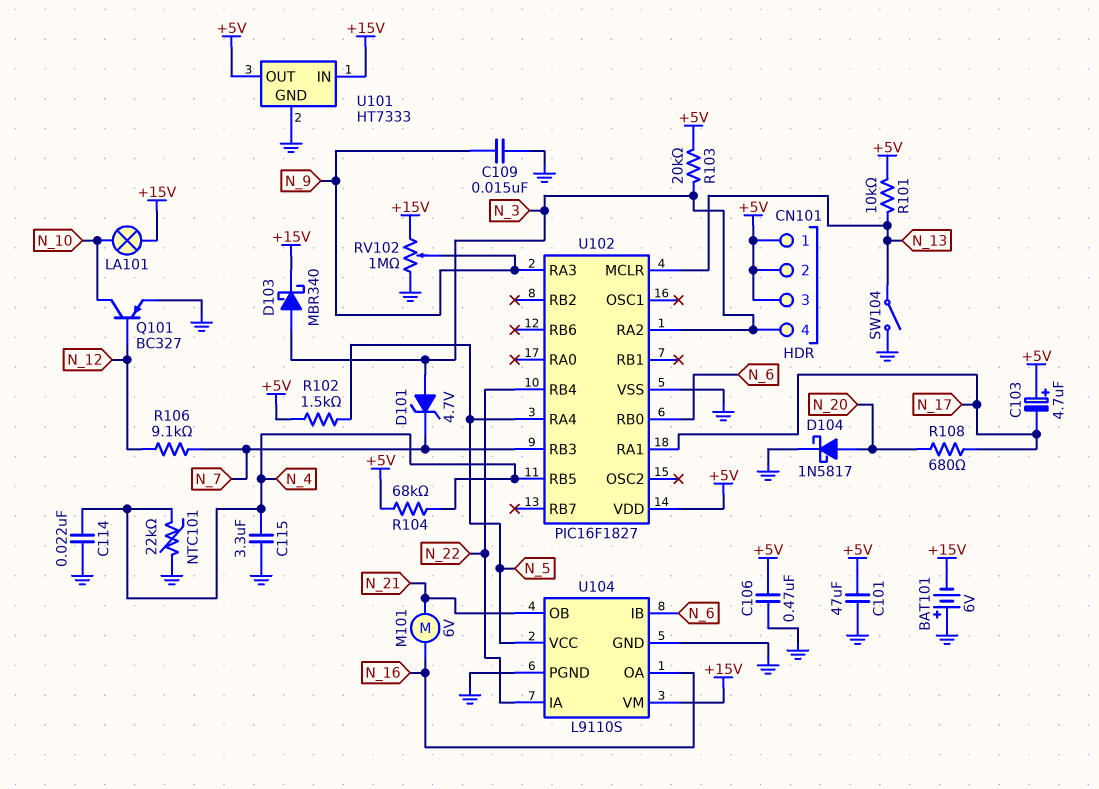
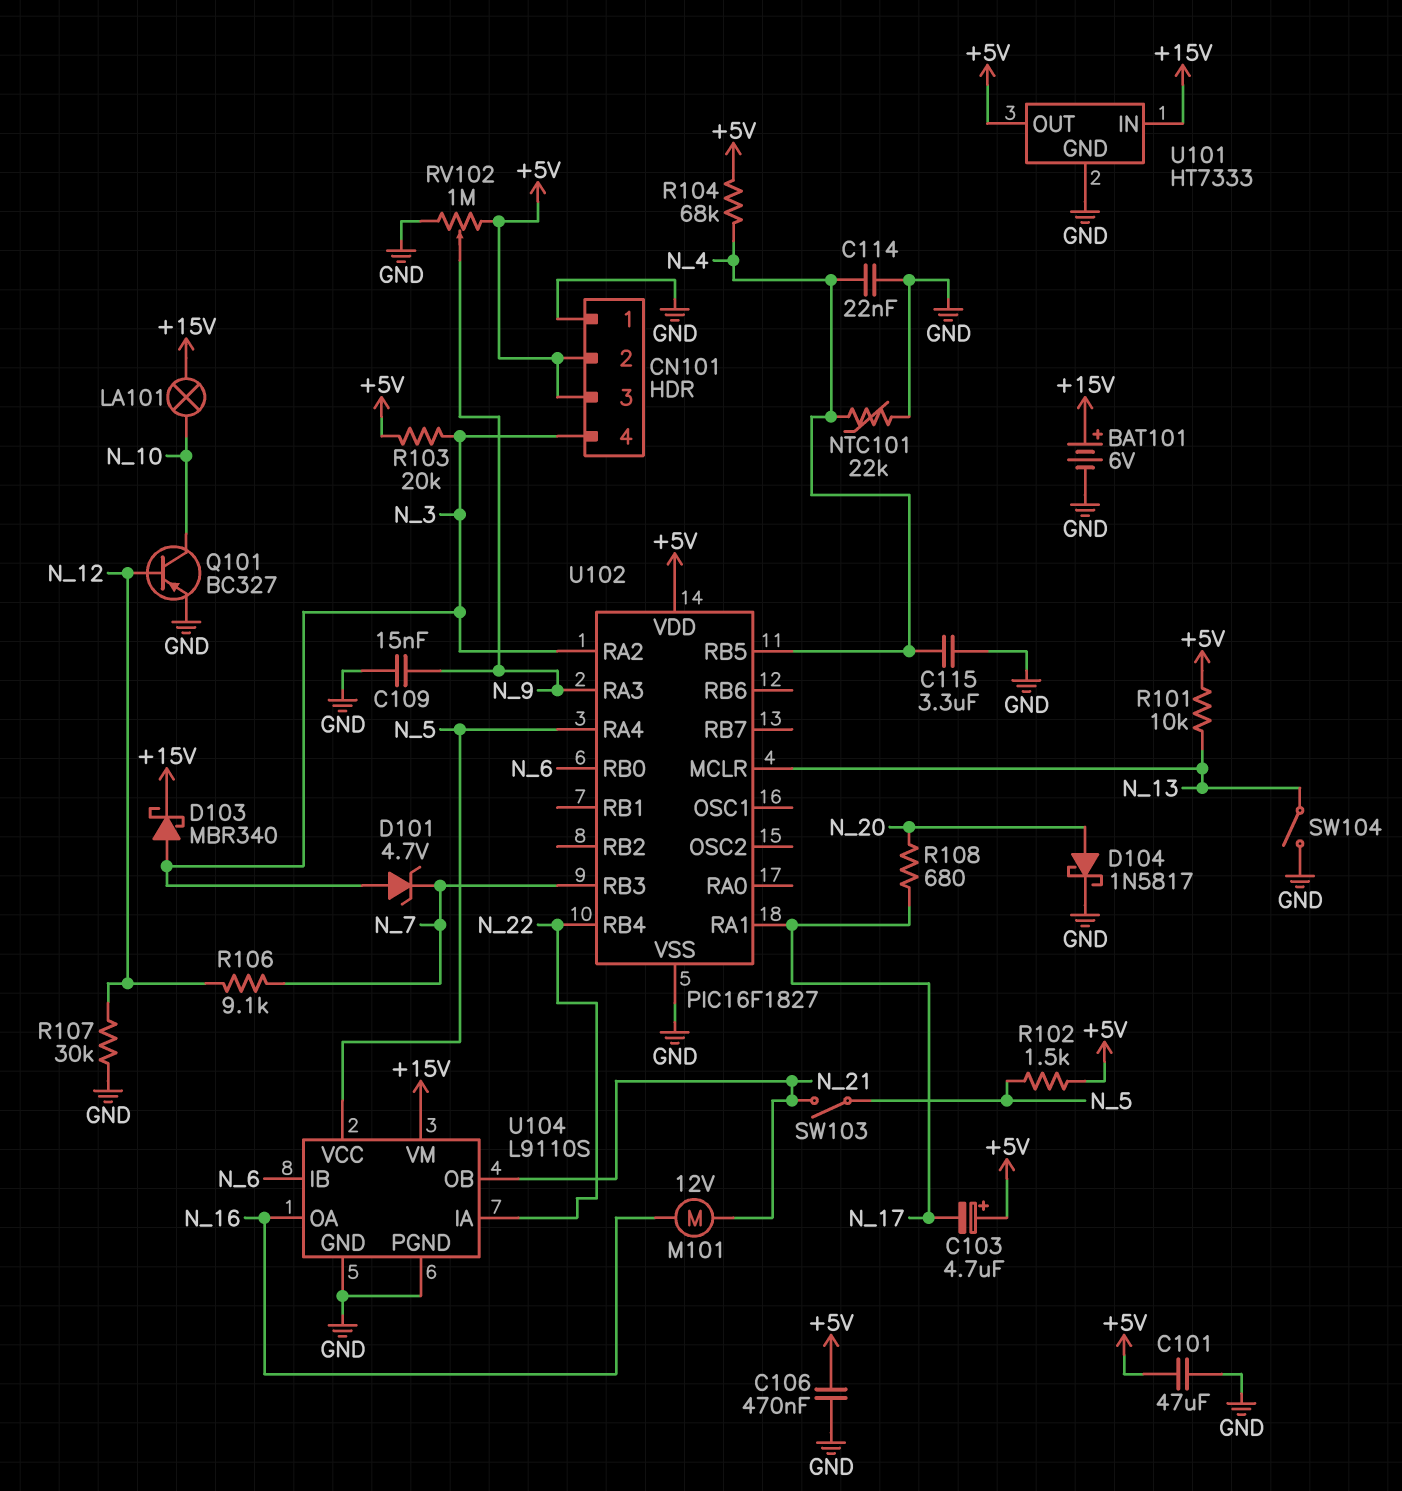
BAT101: 6V (plus GND, minus +15V) -> 6V (plus +15V, minus GND)
CN101 pin 1: +5V -> GND
M101: motor 6V (N_16, N_21) -> motor 12V (N_16, N_21)
R107: none -> 30k (GND, N_12)
RV102: 1M (+15V, GND, wiper N_9) -> 1M (+5V, GND, wiper N_9)
SW103: none -> switch (N_5, N_21)

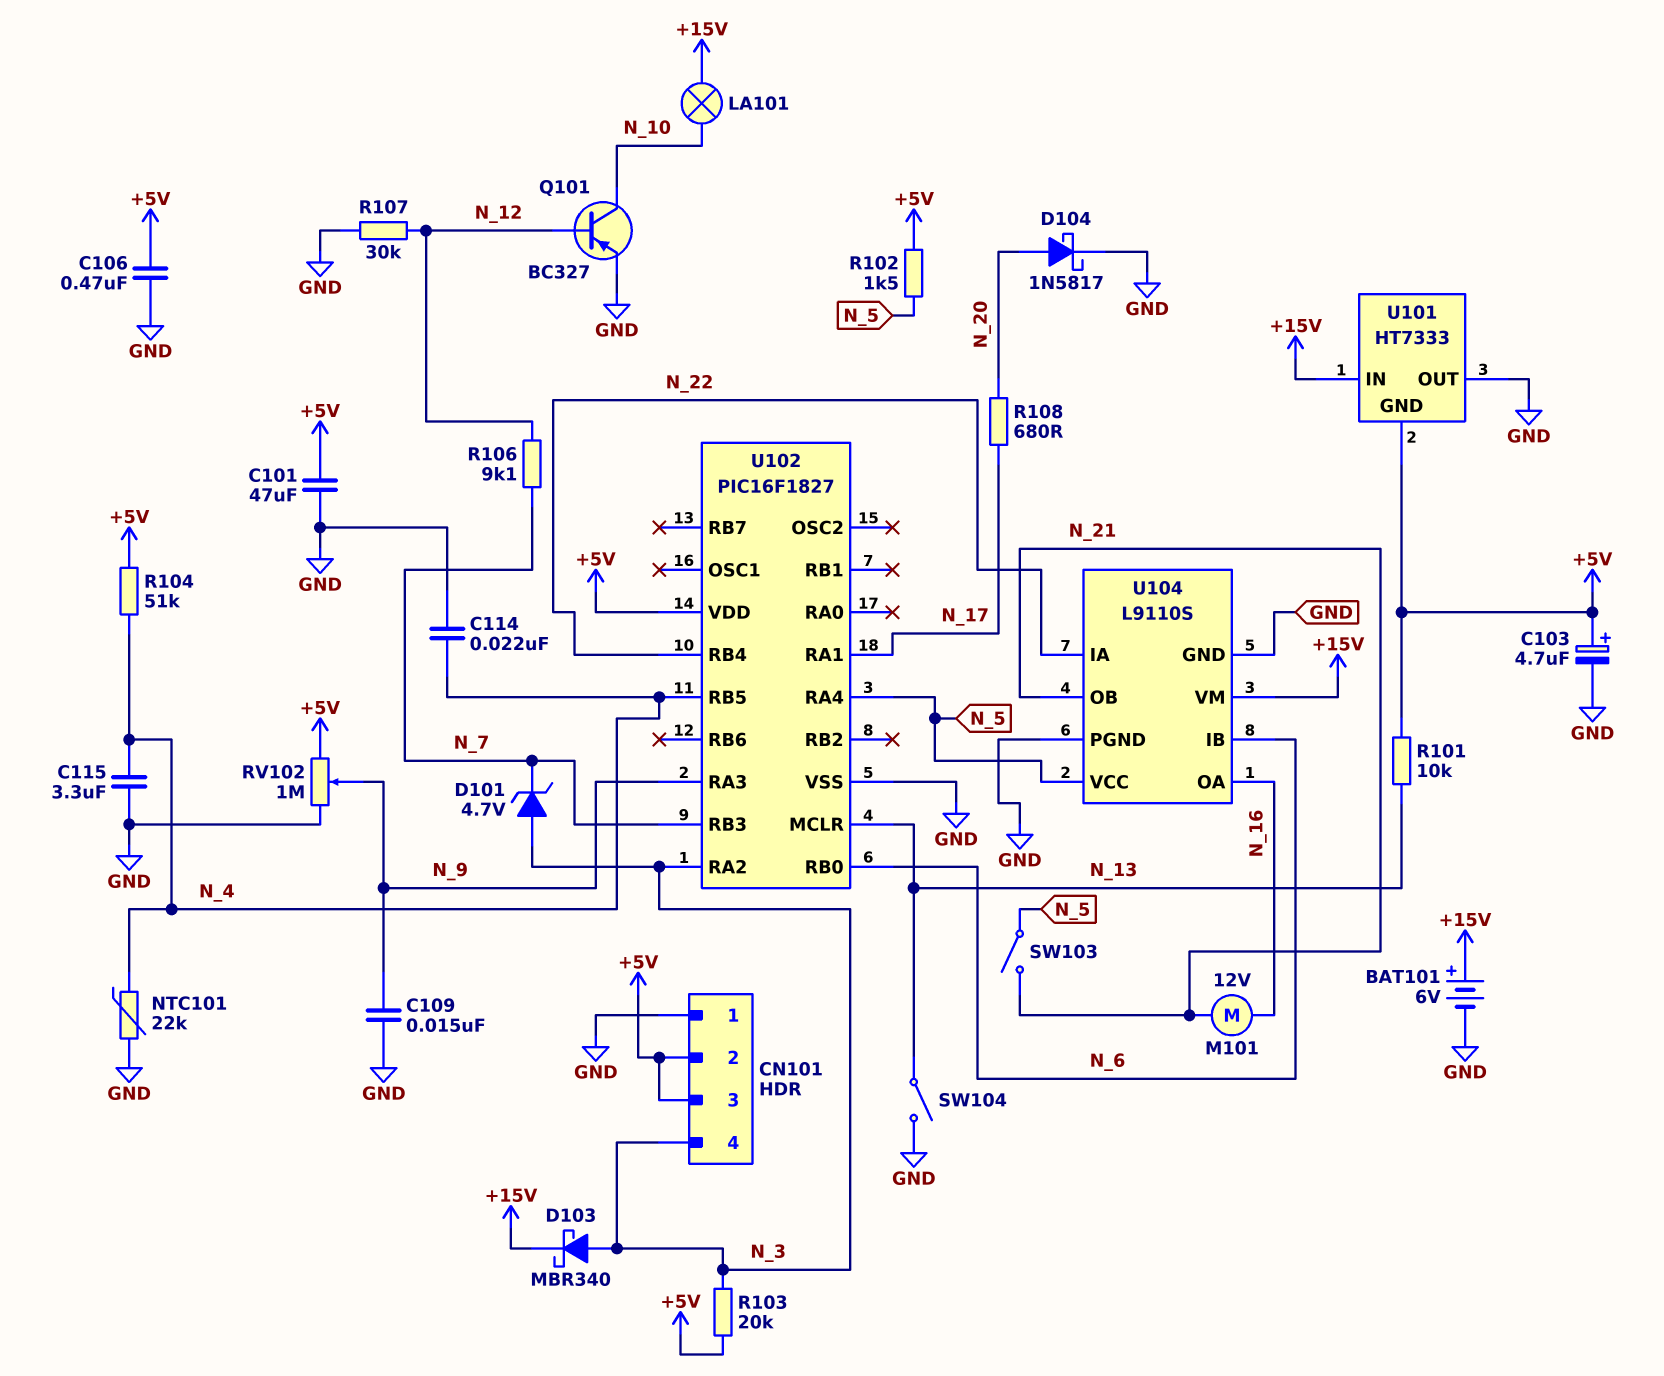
C103: 4.7uF (plus +5V, minus N_17) -> 4.7uF (plus +5V, minus GND)
R104: 68k (+5V, N_4) -> 51k (+5V, N_4)
U101 pin GND: GND -> +5V
U101 pin OUT: +5V -> GND

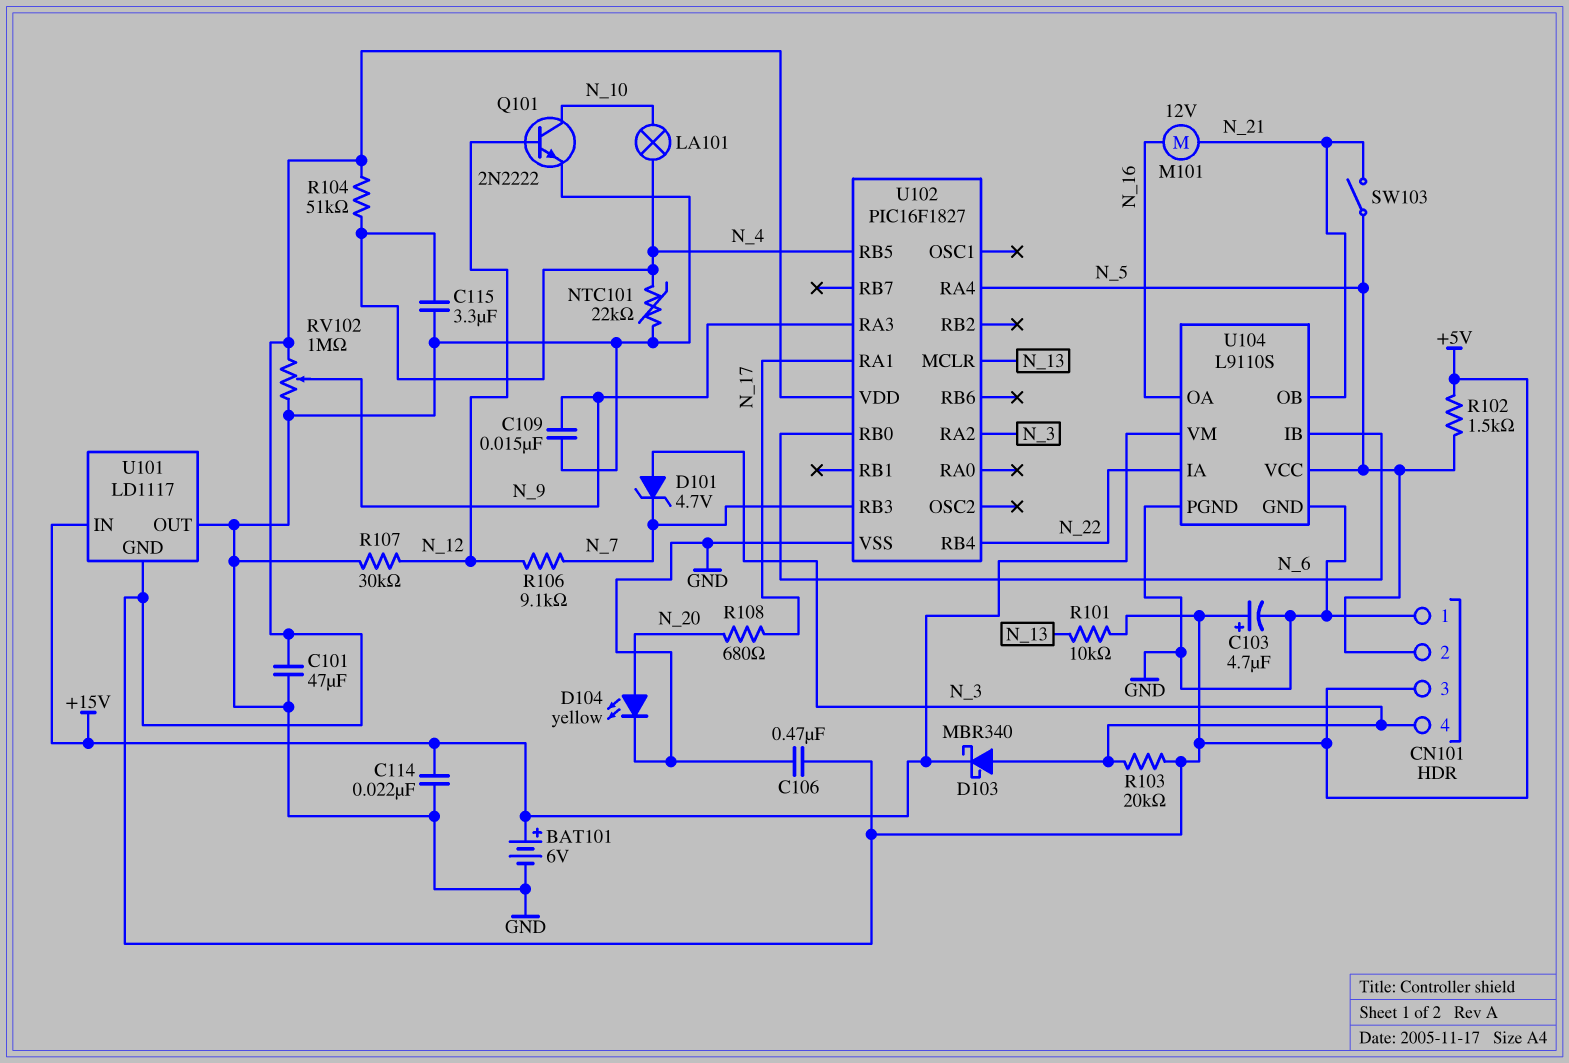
C114: 22nF (GND, N_4) -> 22nF (+15V, GND)
CN101 pin 2: +5V -> N_5
D104: schottky 1N5817 (A N_20, K GND) -> LED yellow (A N_20, K GND)
LA101: lamp (+15V, N_10) -> lamp (N_4, N_10)
Q101: PNP BC327 (B N_12, C N_10, E GND) -> NPN 2N2222 (B N_12, C N_10, E GND)
SW104: switch (GND, N_13) -> none
U101: HT7333 -> LD1117

